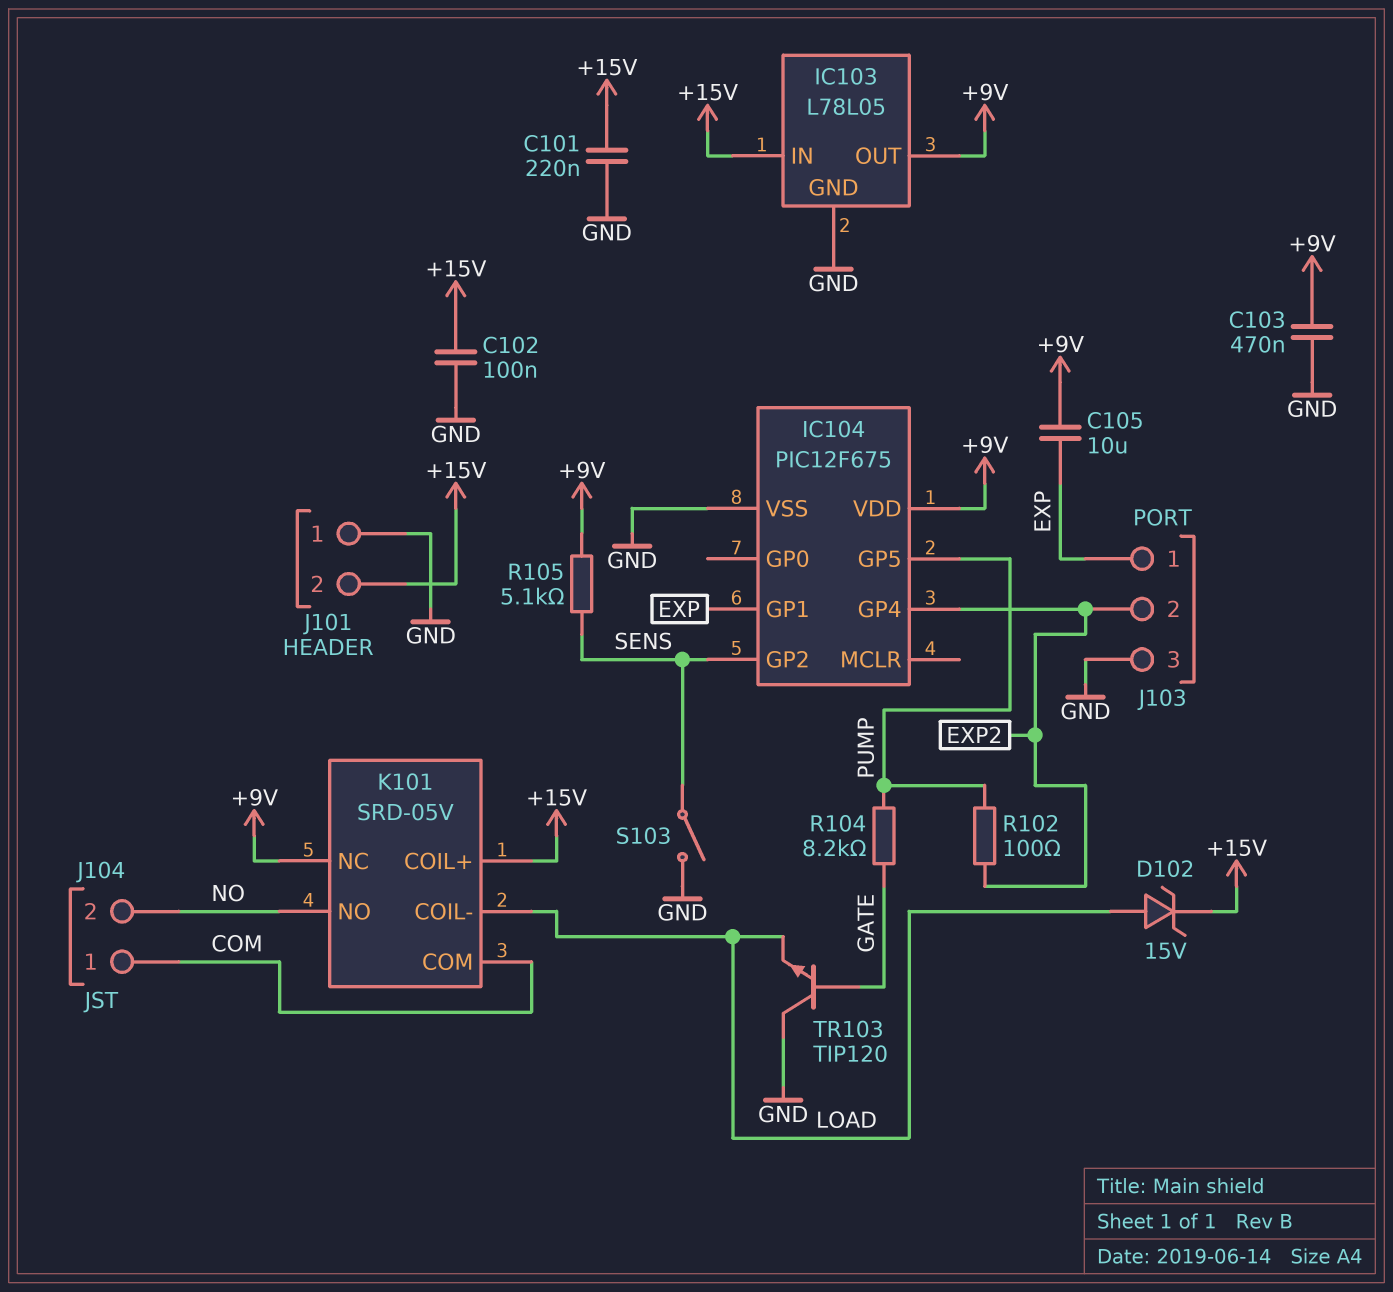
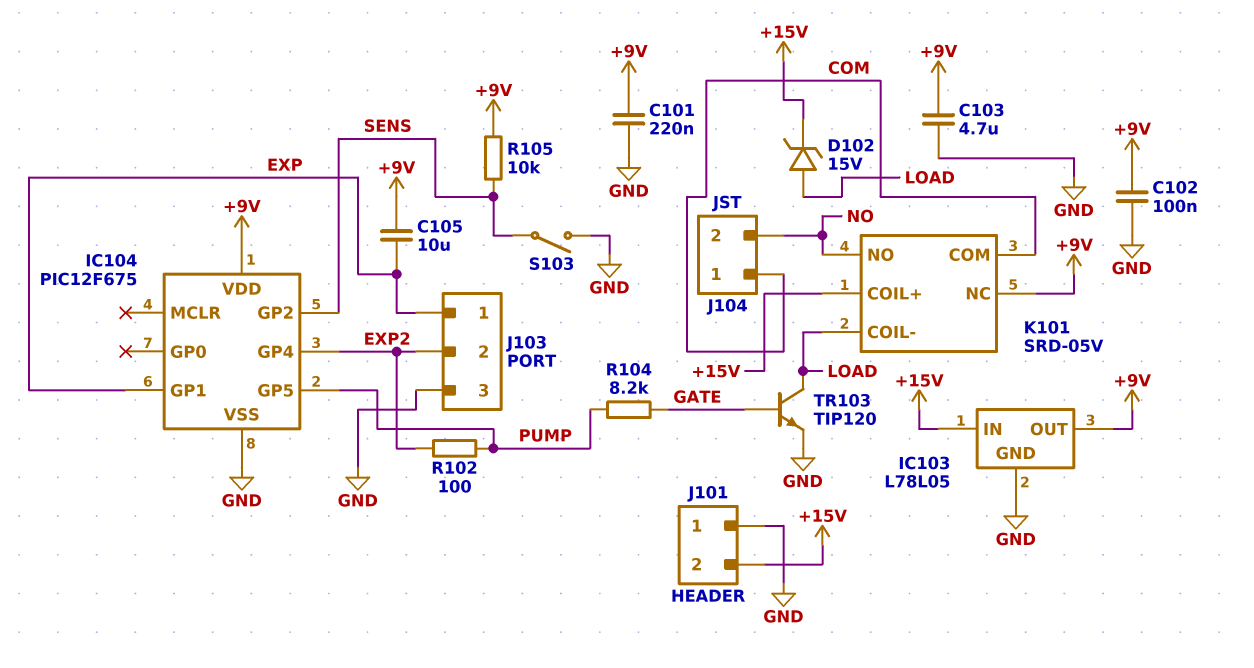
C101: 220nF (+15V, GND) -> 220nF (+9V, GND)
C102: 100nF (+15V, GND) -> 100nF (+9V, GND)
C103: 470nF (+9V, GND) -> 4.7uF (+9V, GND)
R105: 5.1k (+9V, SENS) -> 10k (+9V, SENS)
TR103: NPN TIP120 (B GATE, C GND, E LOAD) -> NPN TIP120 (B GATE, C LOAD, E GND)

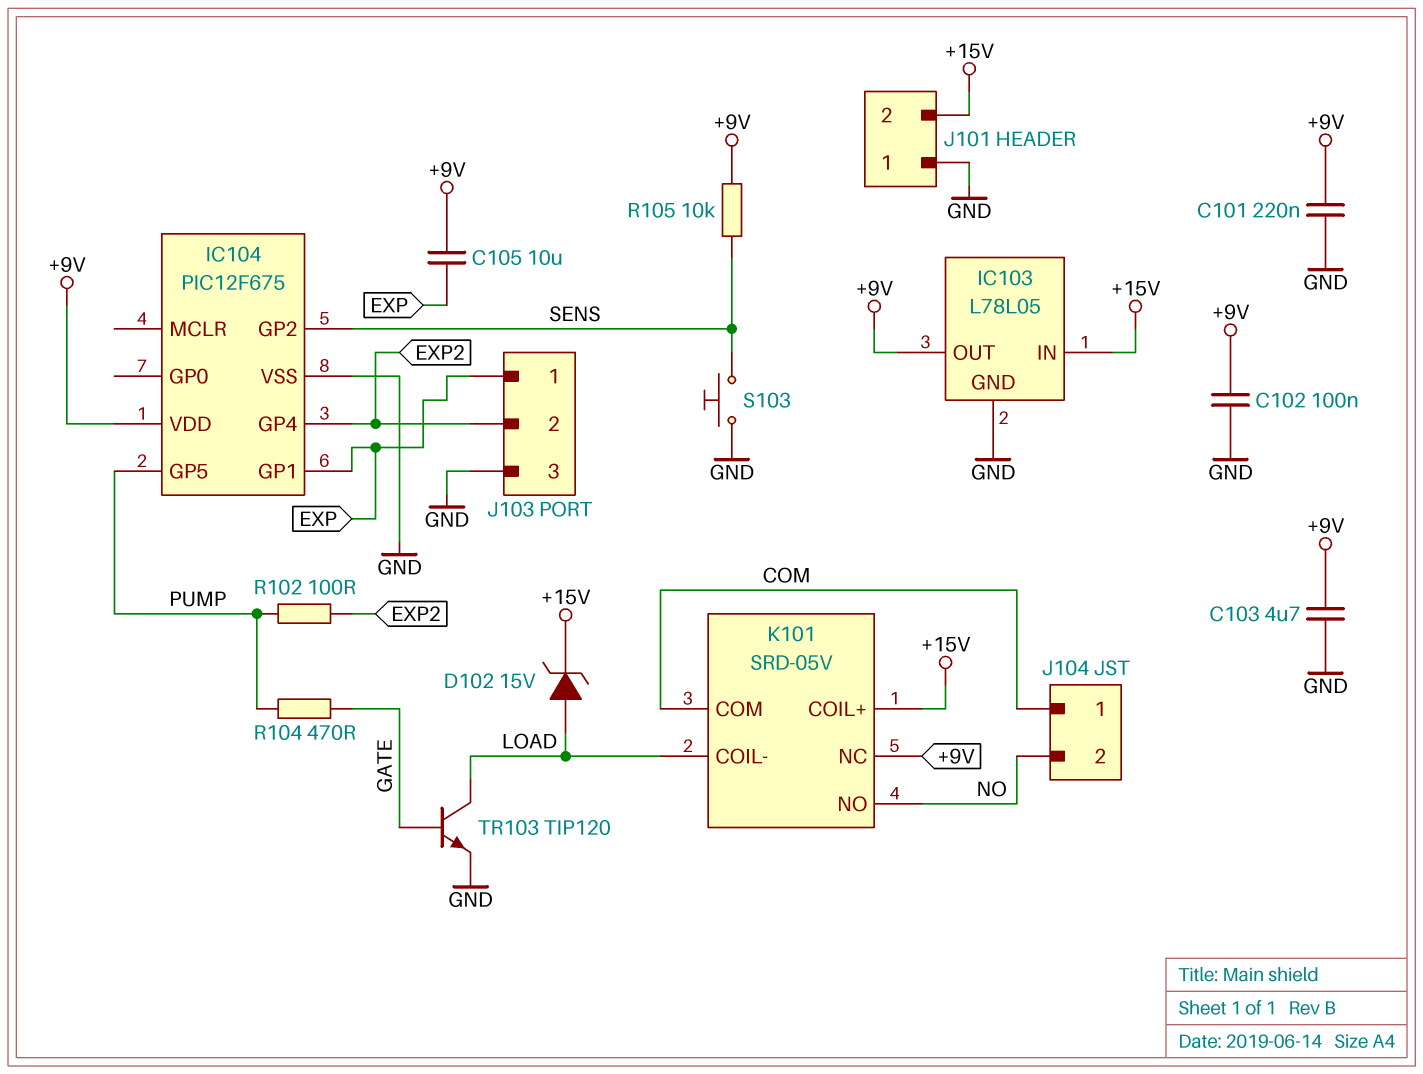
R104: 8.2k (GATE, PUMP) -> 470 (GATE, PUMP)
S103: switch (GND, SENS) -> button (GND, SENS)

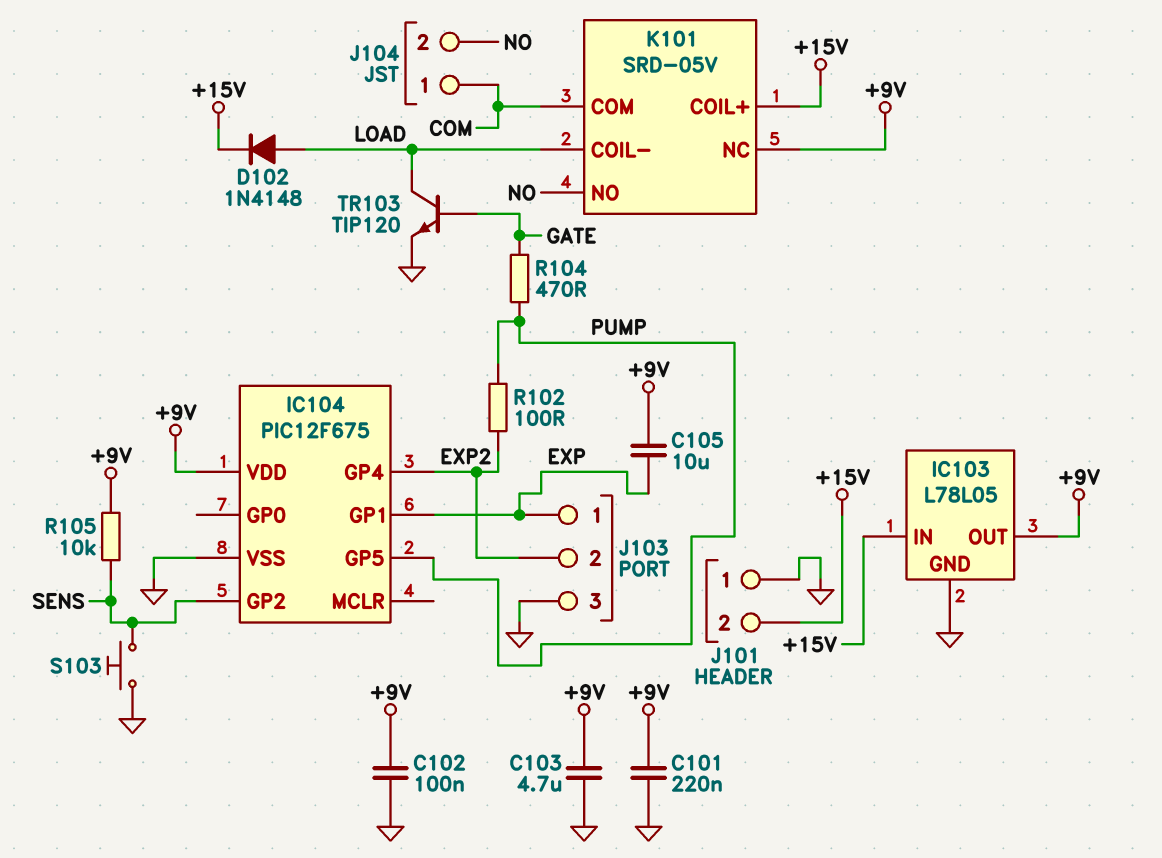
D102: zener 15V (A LOAD, K +15V) -> diode 1N4148 (A LOAD, K +15V)

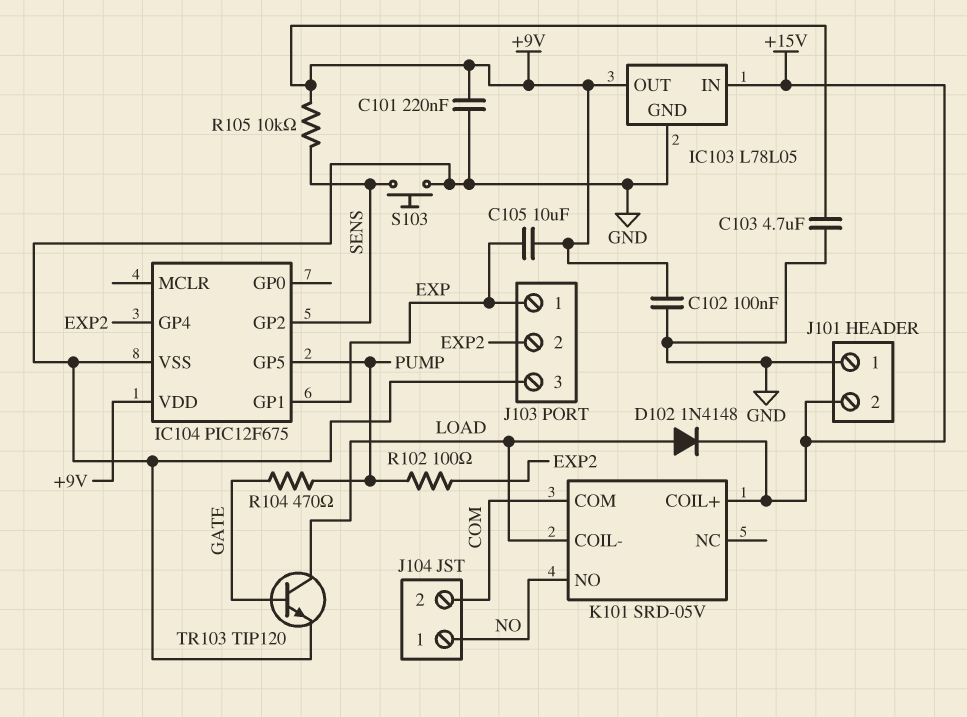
J104 pin 1: COM -> NO
J104 pin 2: NO -> COM
K101 pin NC: +9V -> none

